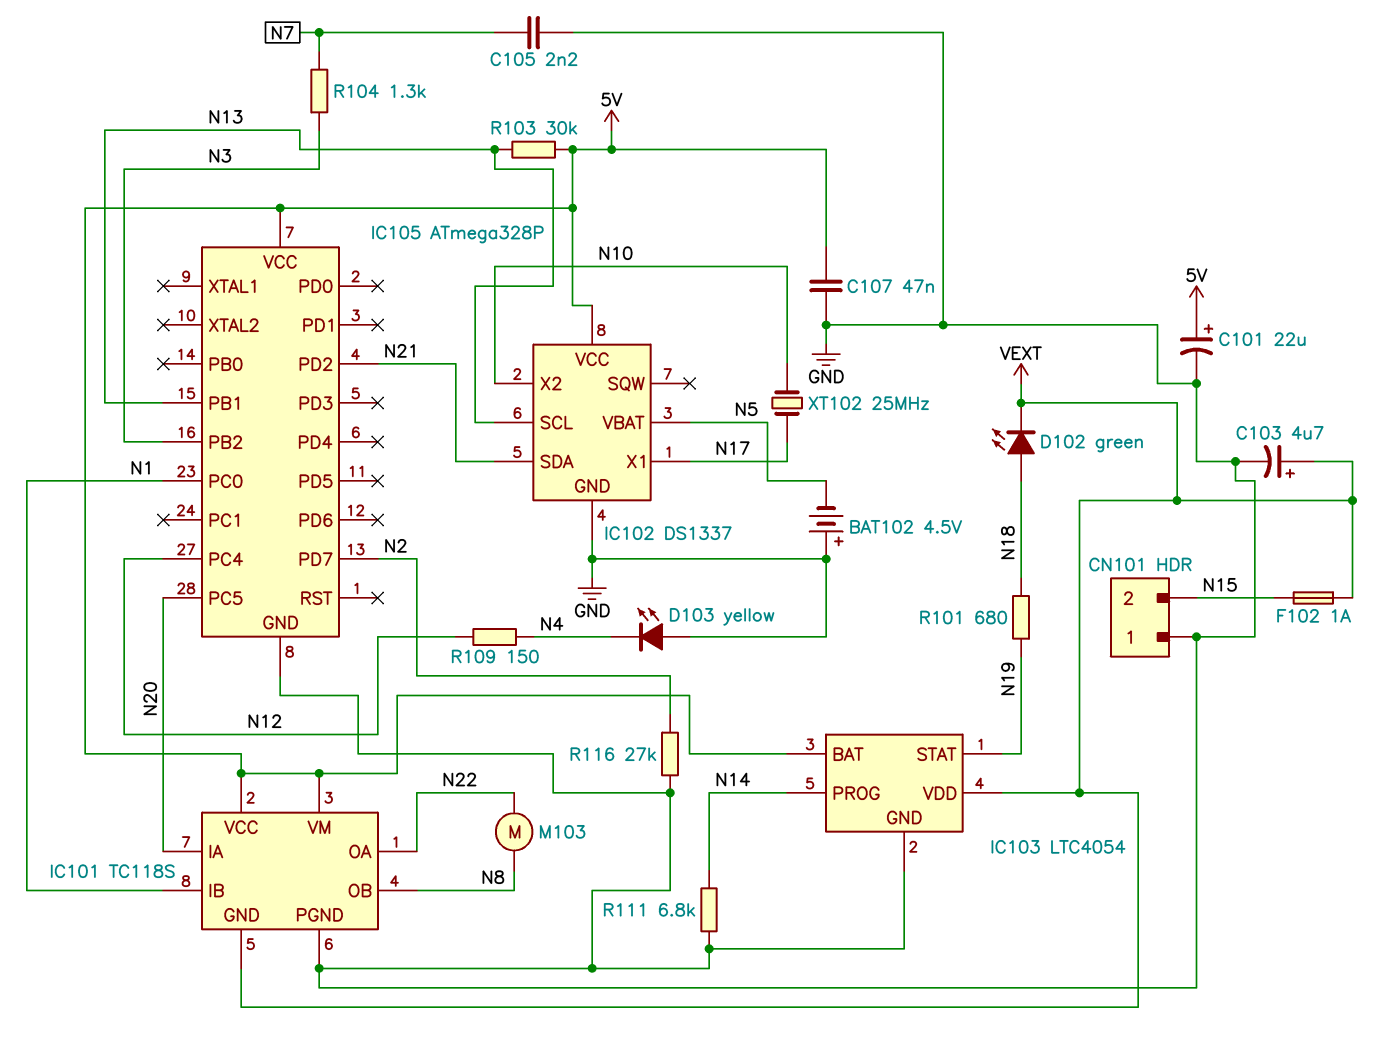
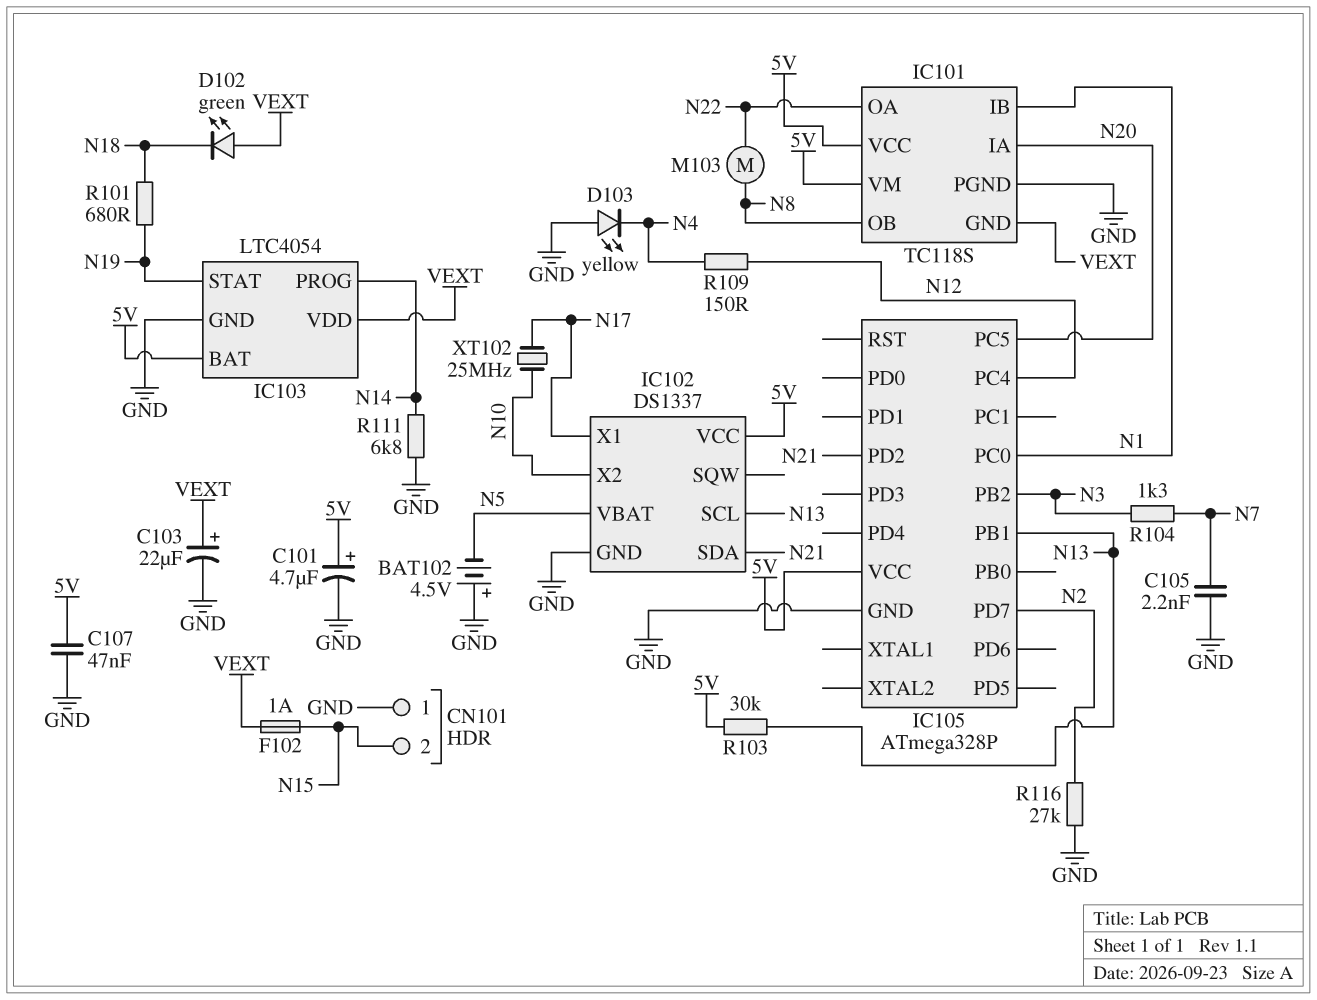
C101: 22uF (plus 5V, minus GND) -> 4.7uF (plus 5V, minus GND)
C103: 4.7uF (plus VEXT, minus GND) -> 22uF (plus VEXT, minus GND)
D102: LED green (A N18, K VEXT) -> LED green (A VEXT, K N18)

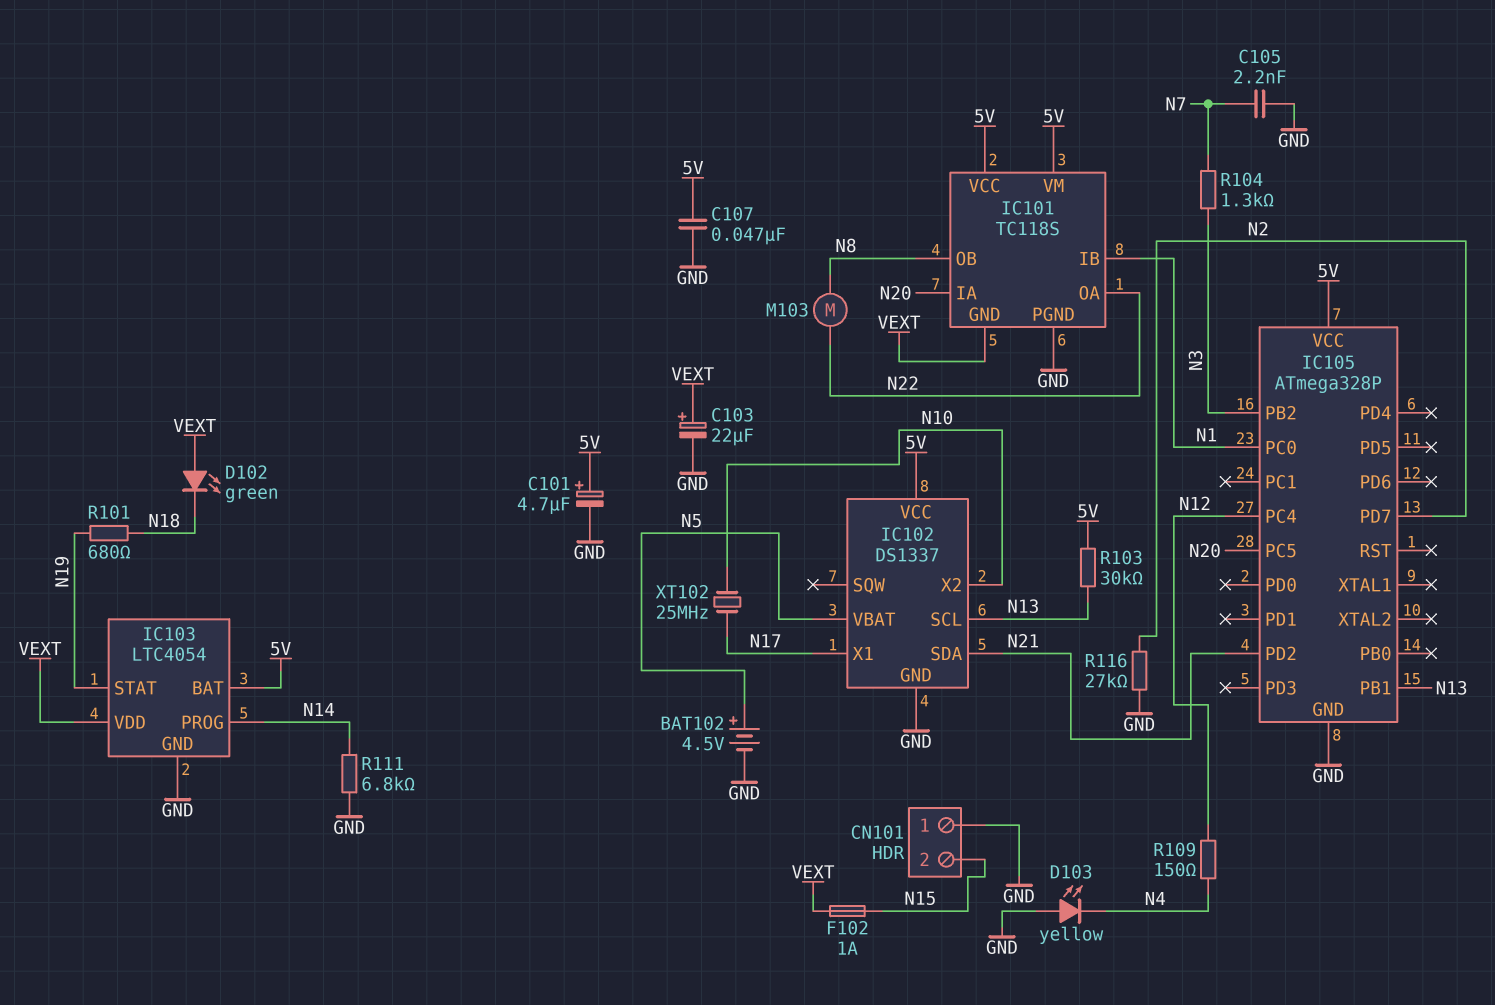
BAT102: 4.5V (plus GND, minus N5) -> 4.5V (plus N5, minus GND)

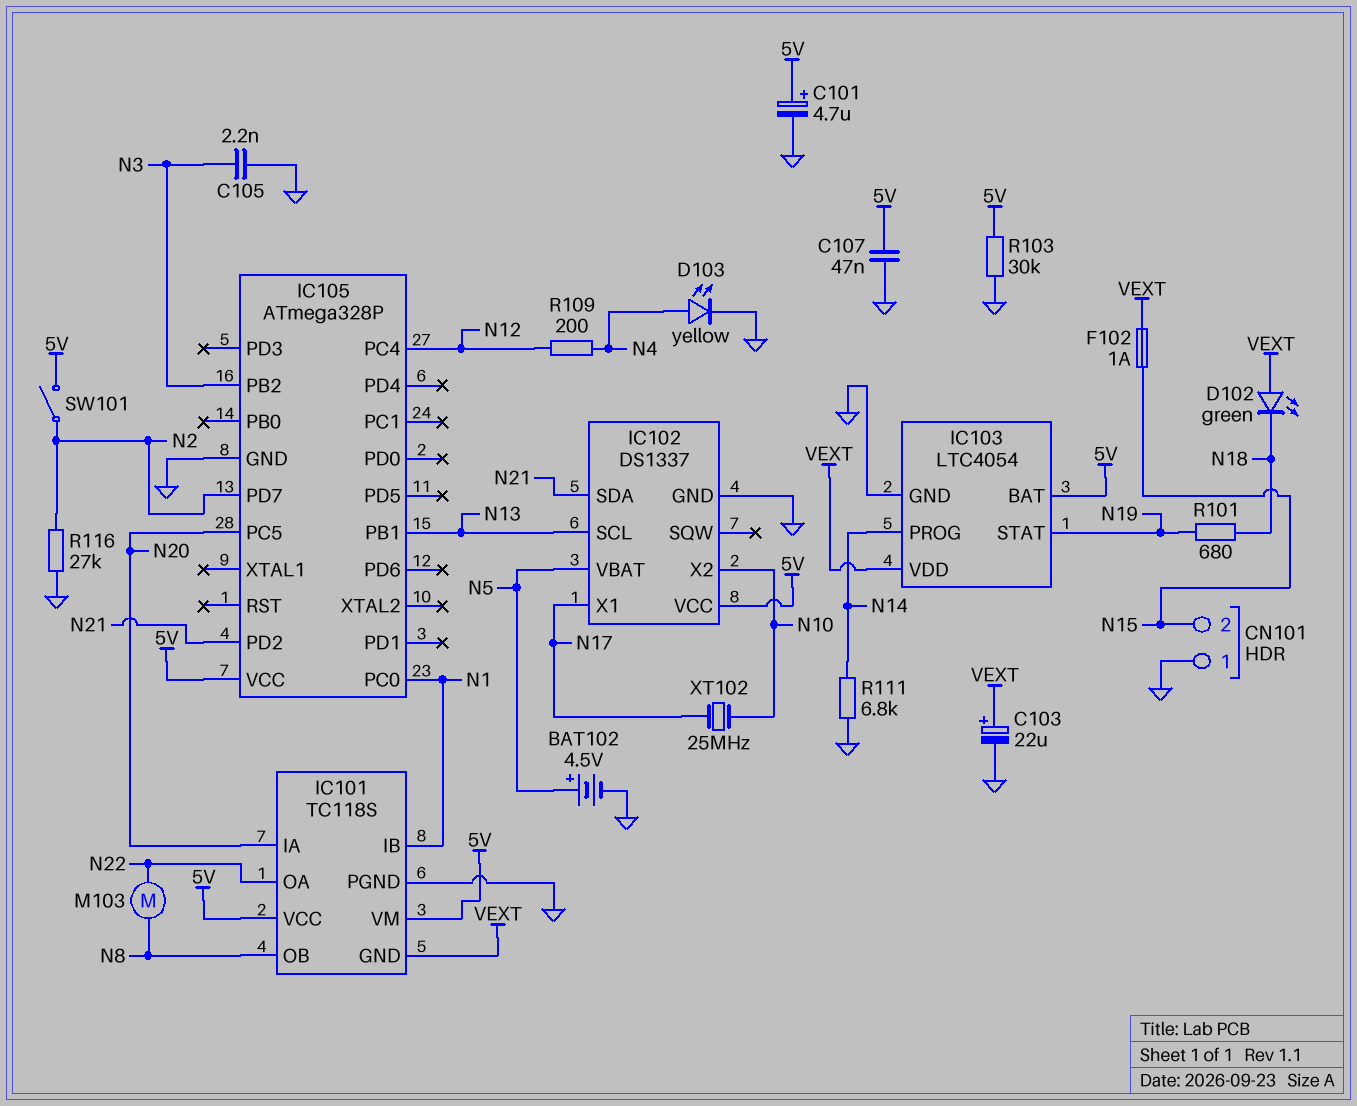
C105: 2.2nF (GND, N7) -> 2.2nF (GND, N3)
D103: LED yellow (A GND, K N4) -> LED yellow (A N4, K GND)
R103: 30k (5V, N13) -> 30k (5V, GND)
R104: 1.3k (N3, N7) -> none
R109: 150 (N4, N12) -> 200 (N4, N12)
SW101: none -> switch (5V, N2)

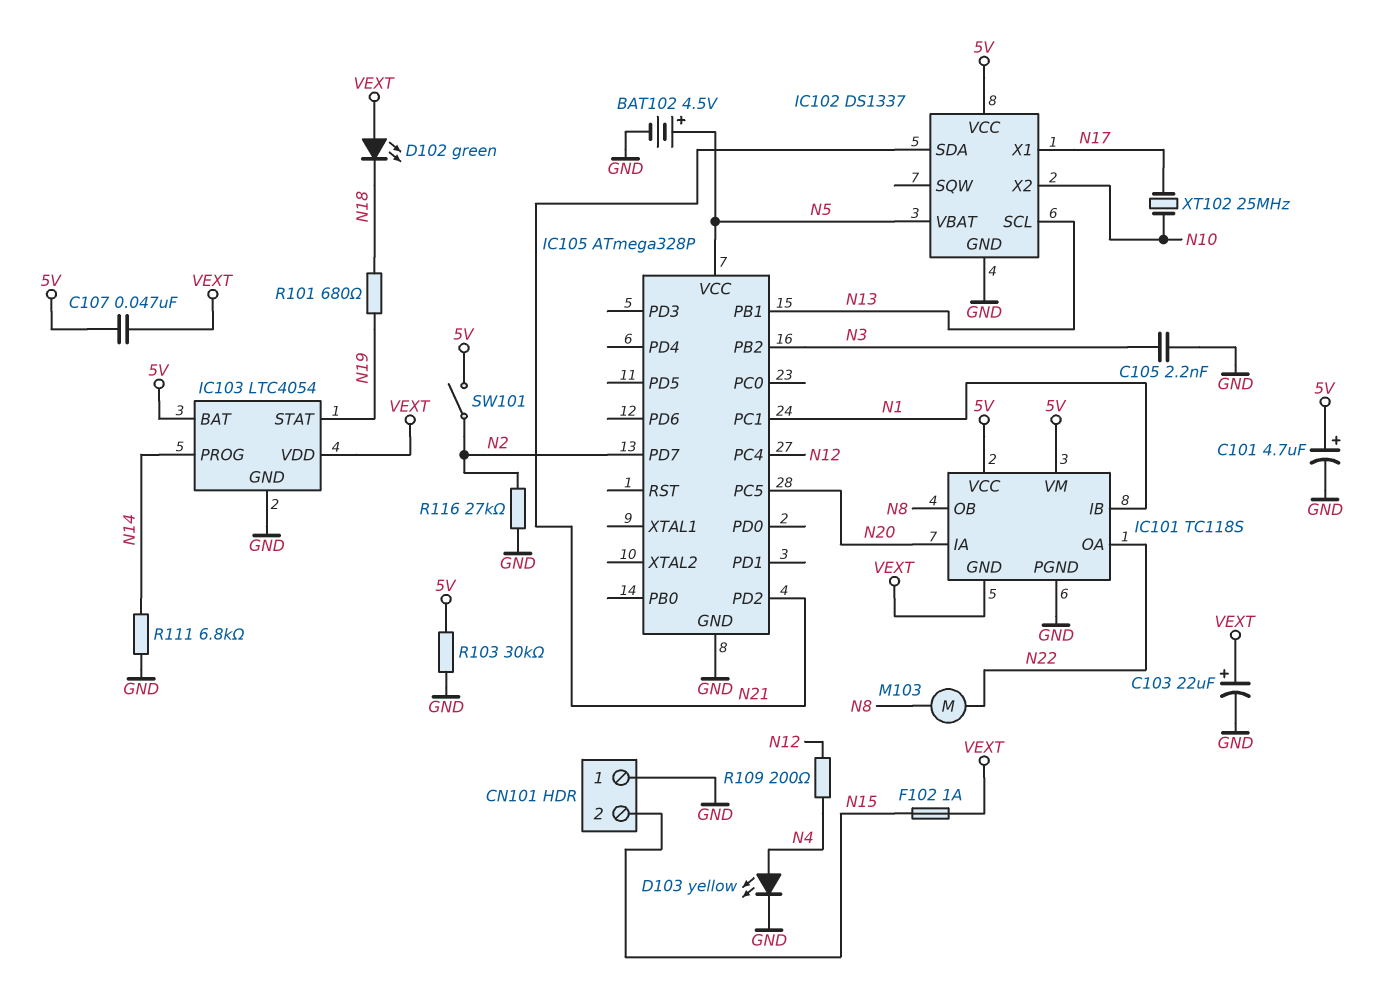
C107: 47nF (5V, GND) -> 47nF (5V, VEXT)
IC105 pin PC0: N1 -> none
IC105 pin PC1: none -> N1
IC105 pin VCC: 5V -> N5

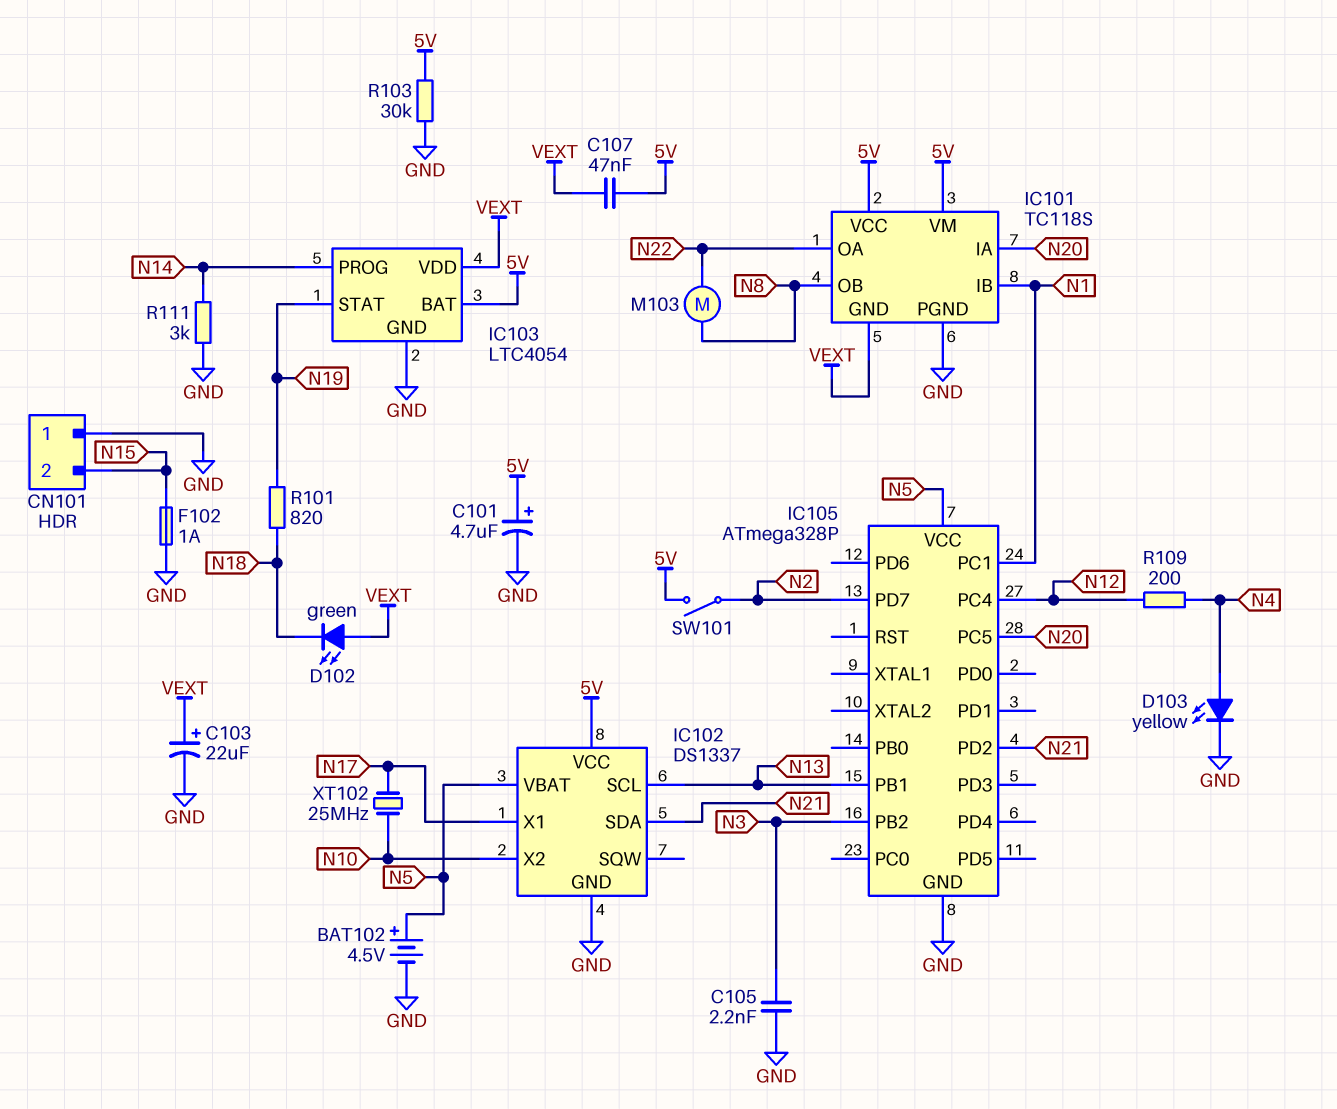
F102: 1A (N15, VEXT) -> 1A (GND, N15)
R101: 680 (N18, N19) -> 820 (N18, N19)
R111: 6.8k (GND, N14) -> 3k (GND, N14)
R116: 27k (GND, N2) -> none

